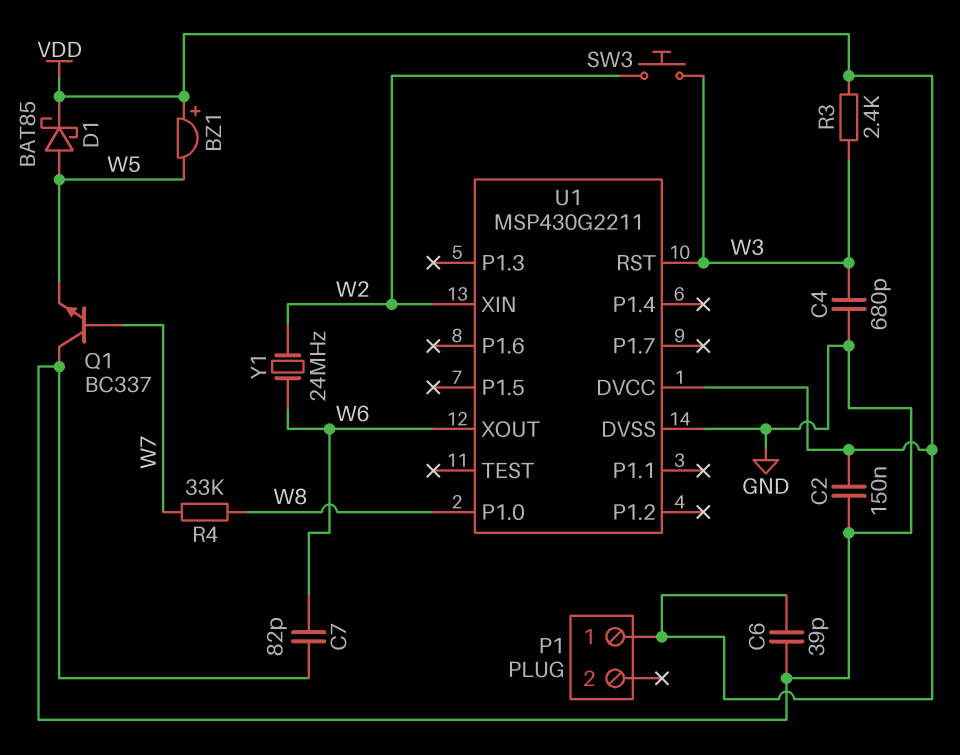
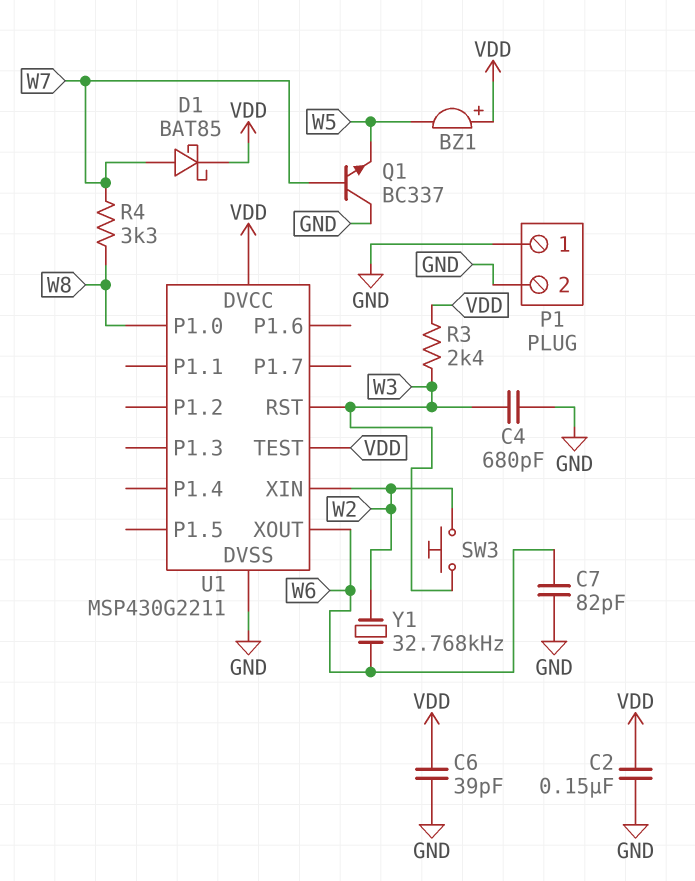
D1: schottky BAT85 (A W5, K VDD) -> schottky BAT85 (A W7, K VDD)
P1 pin 1: VDD -> GND
P1 pin 2: none -> GND
R4: 33k (W7, W8) -> 3.3k (W7, W8)
U1 pin TEST: none -> VDD
Y1: 24MHz (W2, W6) -> 32.768kHz (W2, W6)

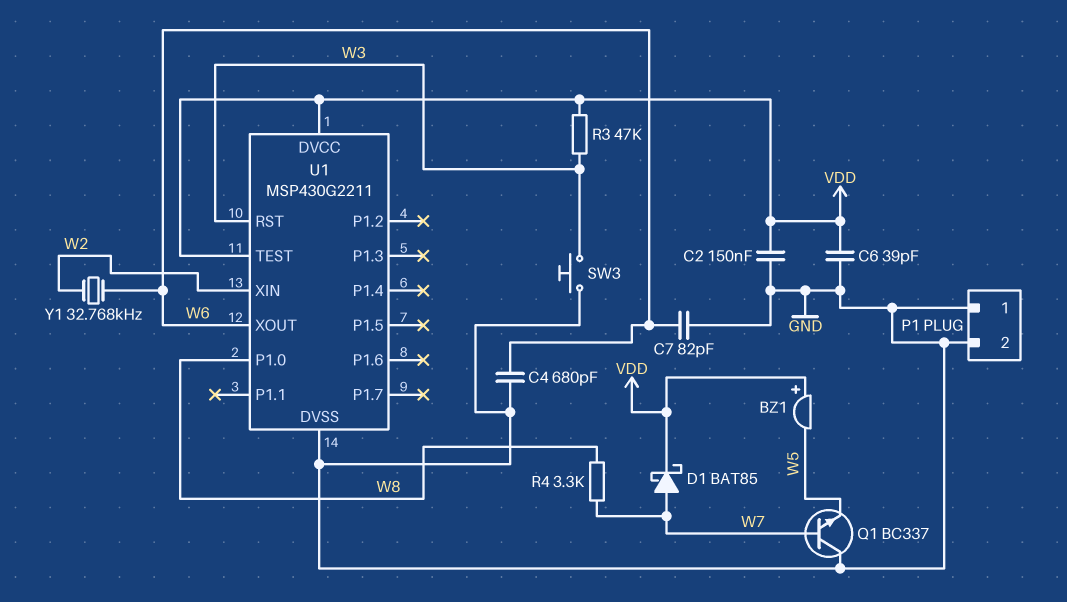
C4: 680pF (GND, W3) -> 680pF (GND, W6)
R3: 2.4k (VDD, W3) -> 47k (VDD, W3)
SW3: button (W2, W3) -> button (GND, W3)

